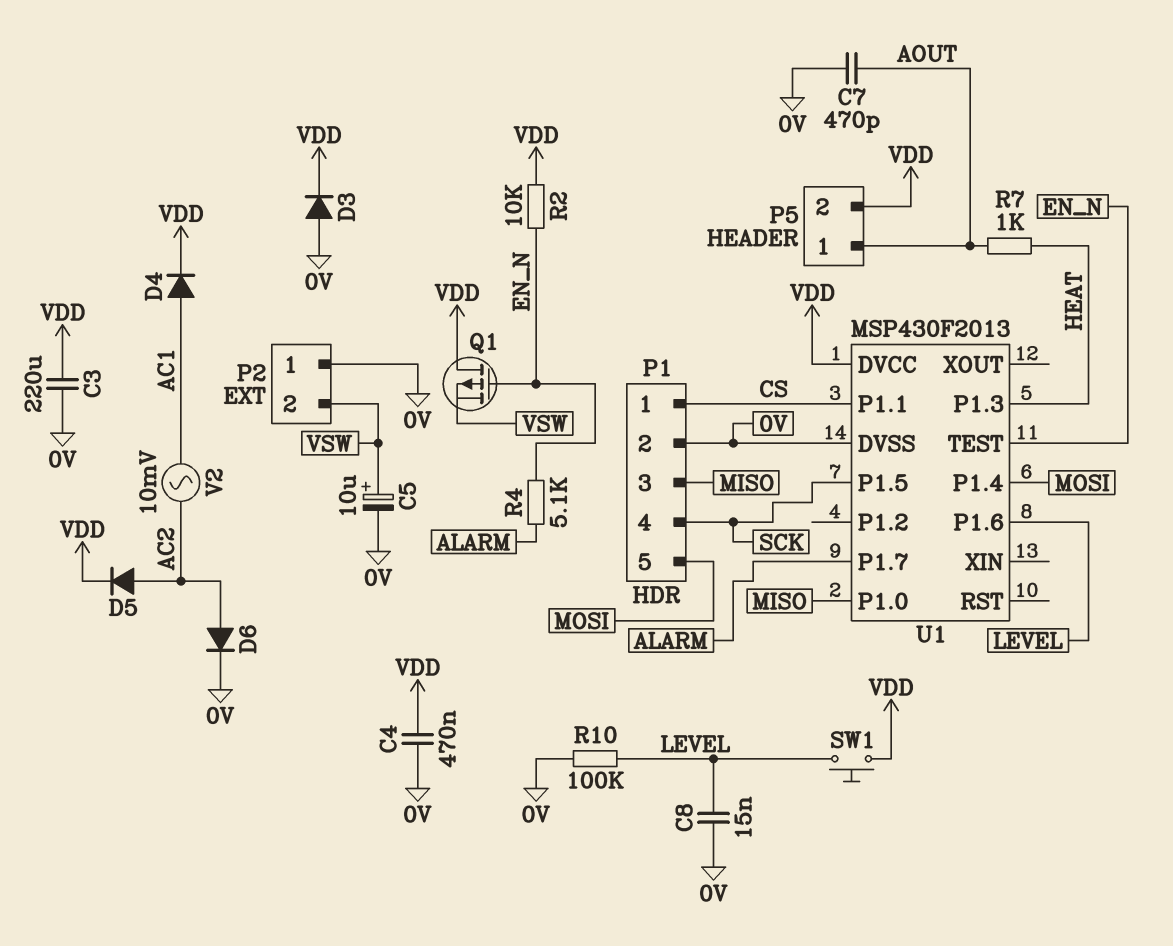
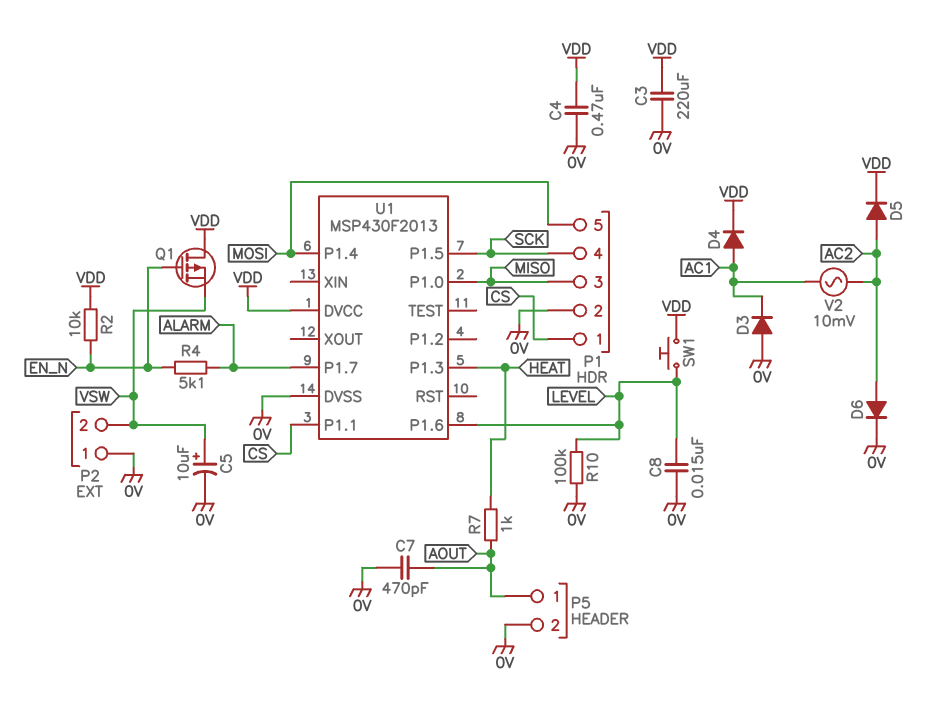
D3: diode (A 0V, K VDD) -> diode (A 0V, K AC1)
P5 pin 2: VDD -> 0V
U1 pin TEST: EN_N -> none

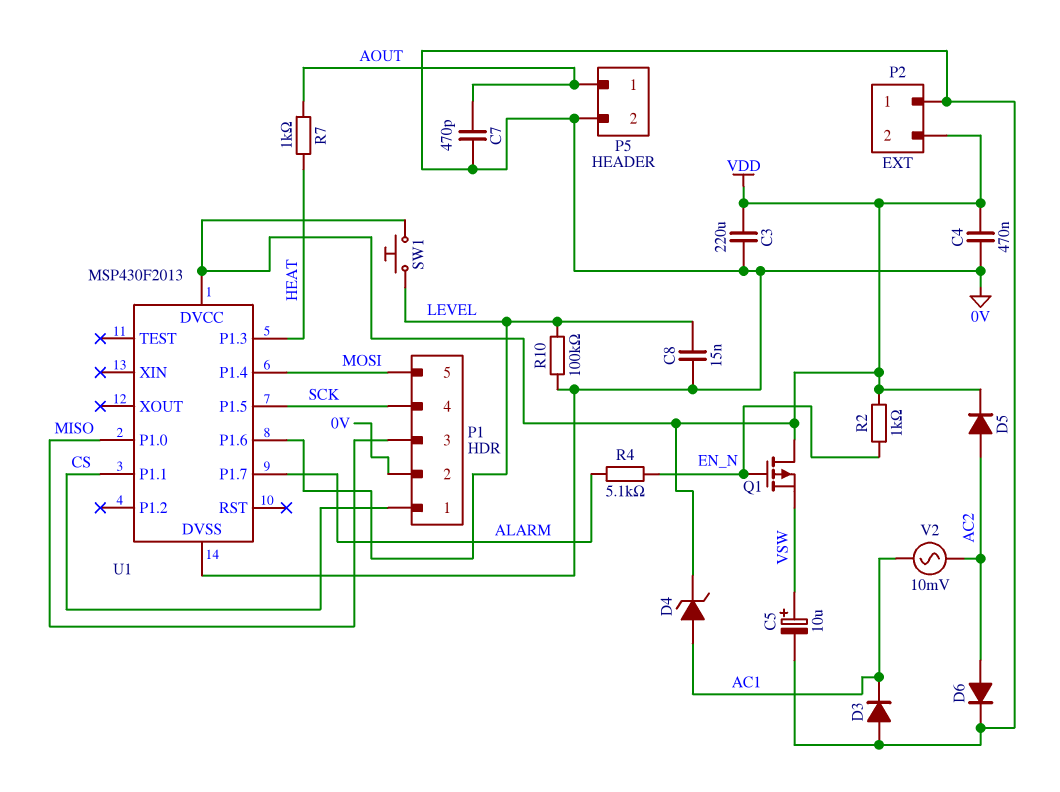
D4: diode (A AC1, K VDD) -> zener (A AC1, K VDD)
P2 pin 2: VSW -> VDD
R2: 10k (EN_N, VDD) -> 1k (EN_N, VDD)

